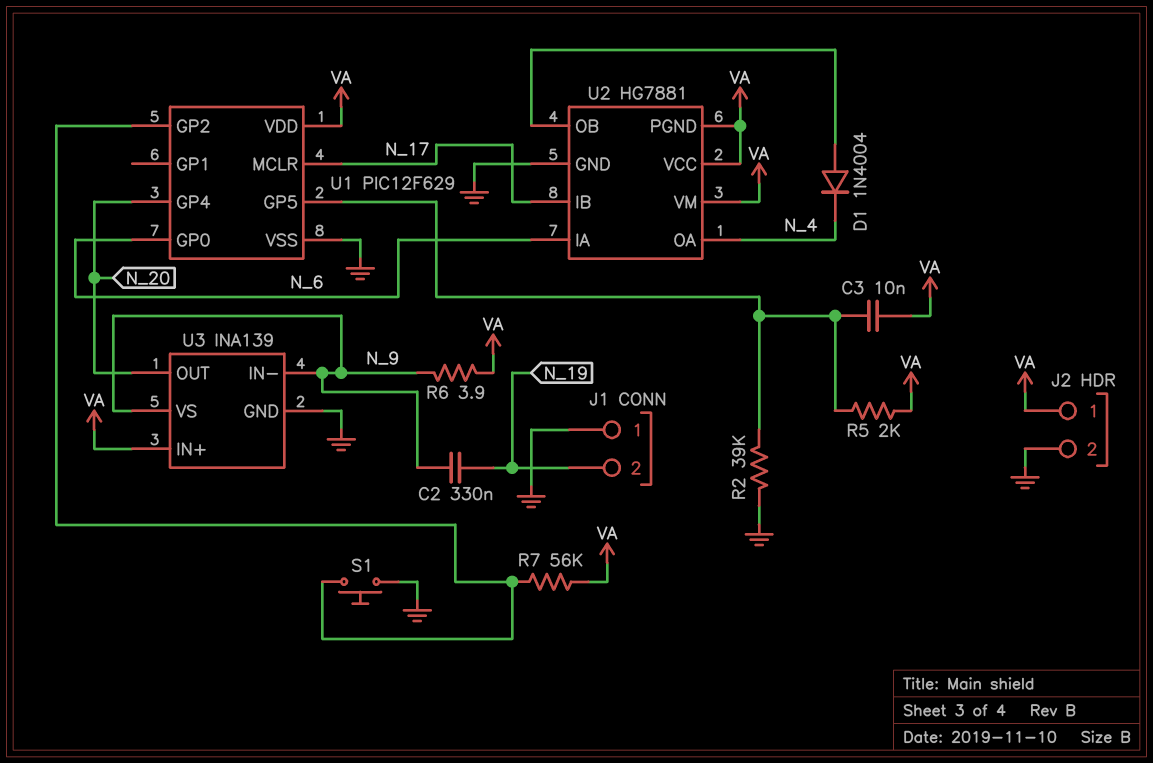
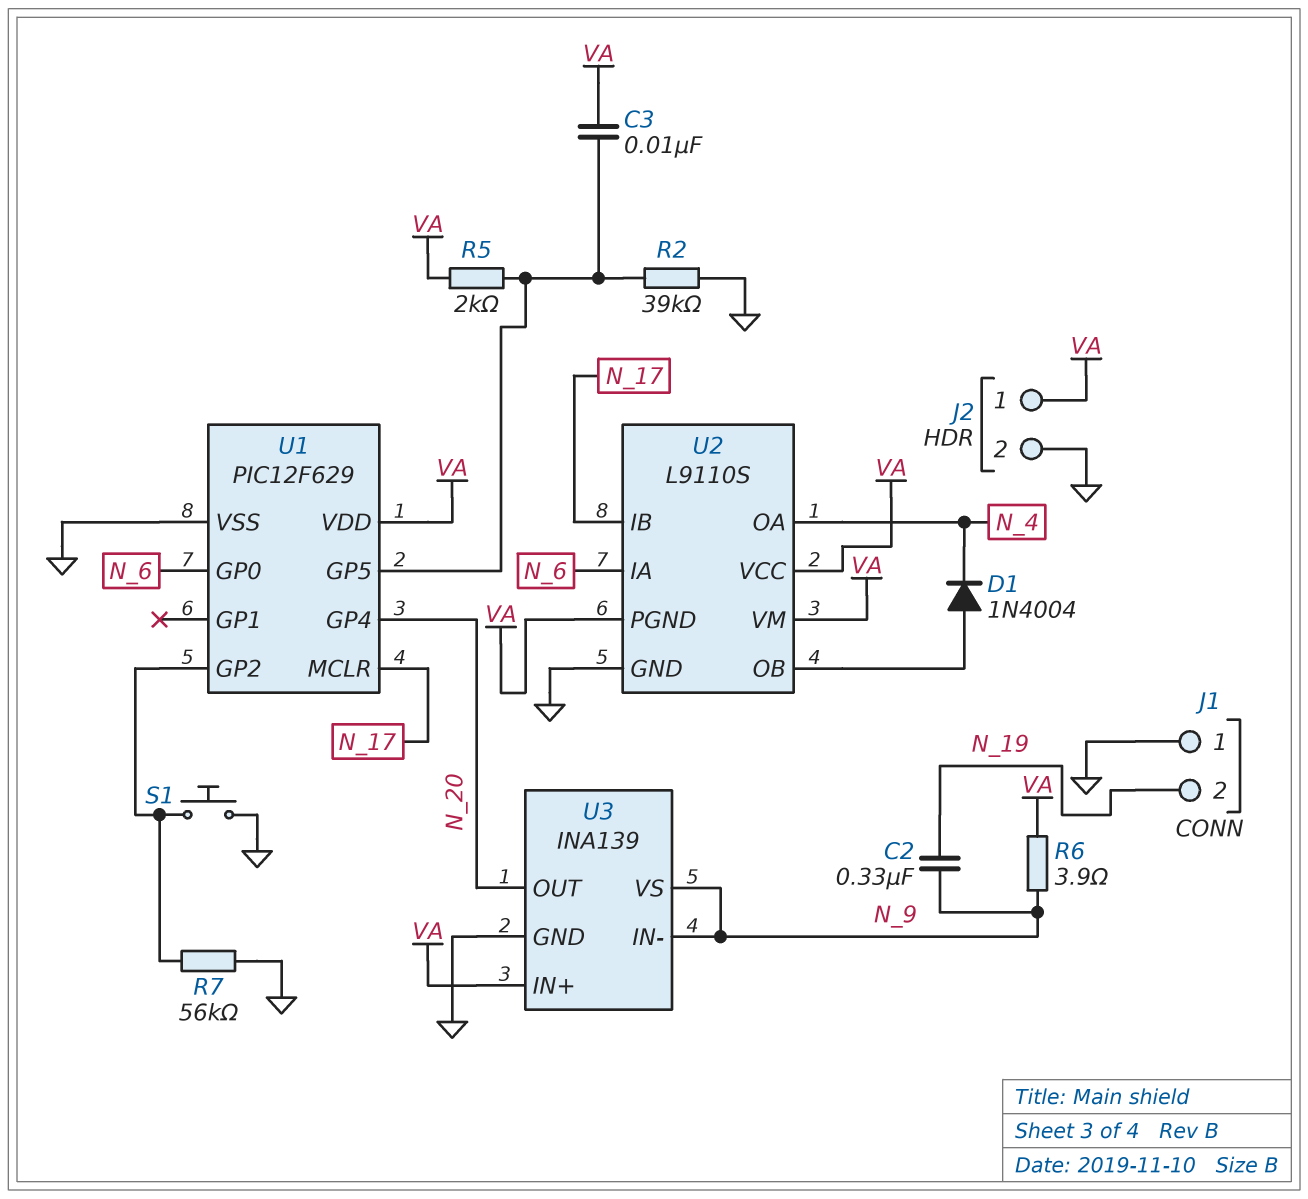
R7: 56k (U1/GP2, VA) -> 56k (GND, U1/GP2)
U2: HG7881 -> L9110S

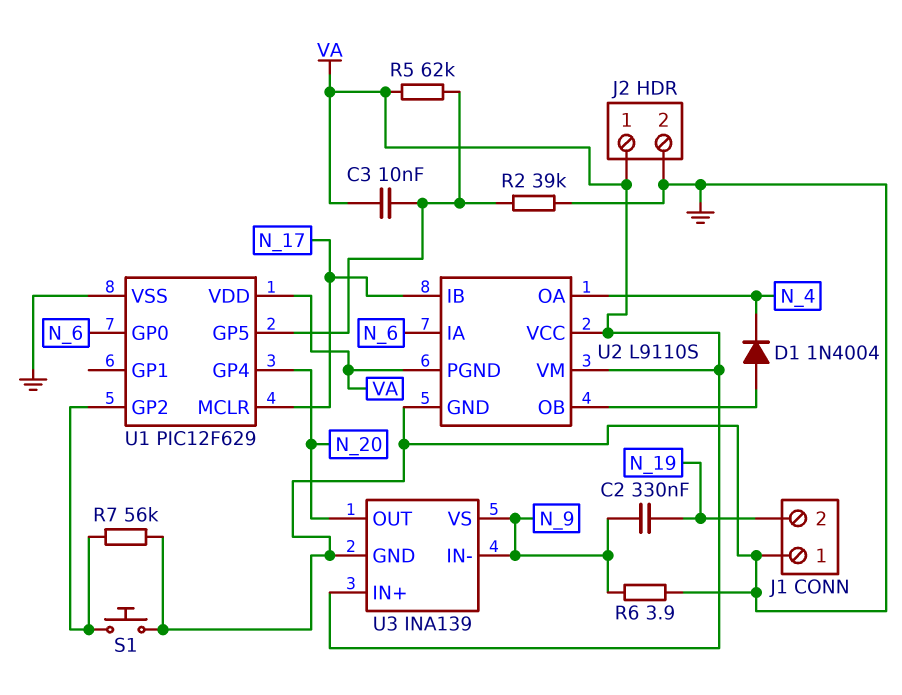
R5: 2k (U1/GP5, VA) -> 62k (U1/GP5, VA)
R6: 3.9 (N_9, VA) -> 3.9 (GND, N_9)

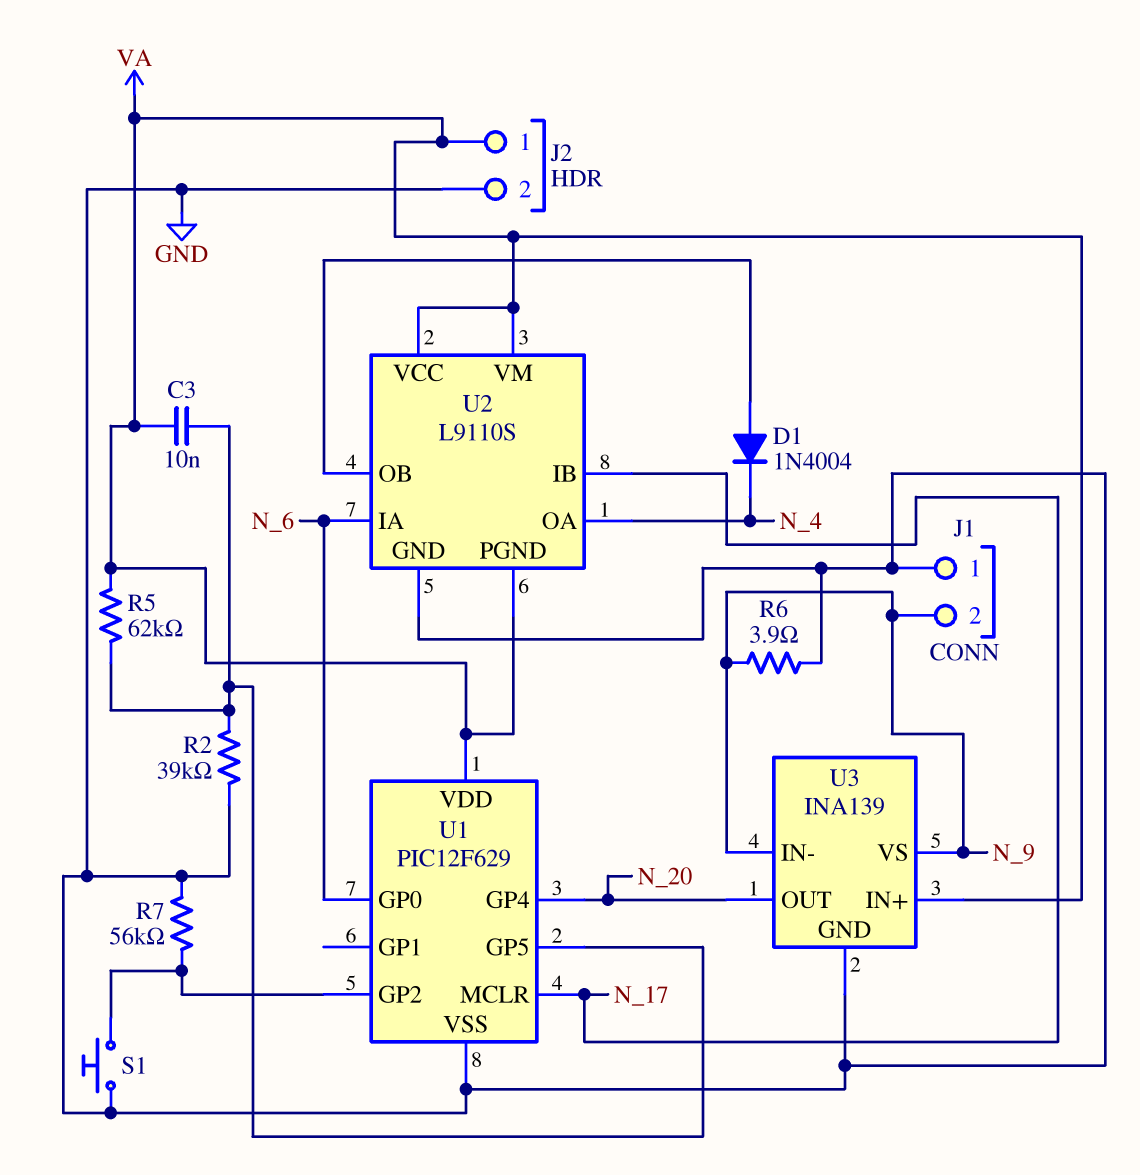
C2: 330nF (N_9, N_19) -> none
J1 pin 2: N_19 -> N_9

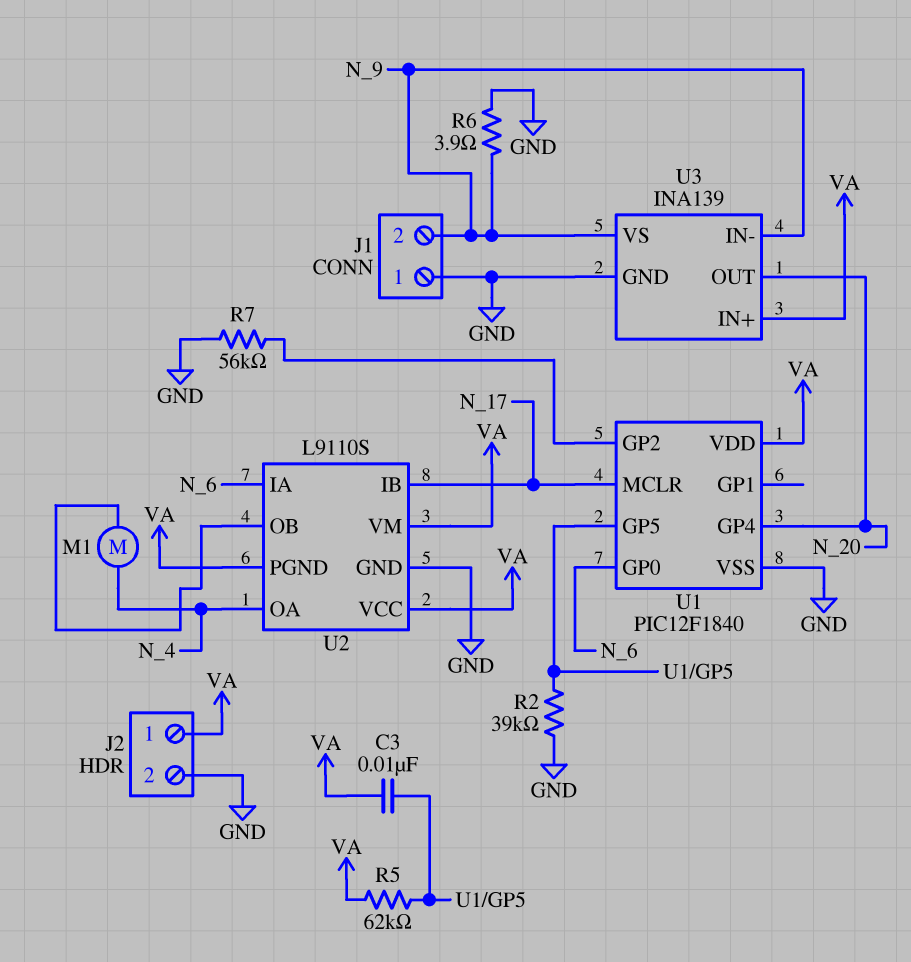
D1: diode 1N4004 (A U2/OB, K N_4) -> none
M1: none -> motor (N_4, U2/OB)
S1: button (GND, U1/GP2) -> none
U1: PIC12F629 -> PIC12F1840

